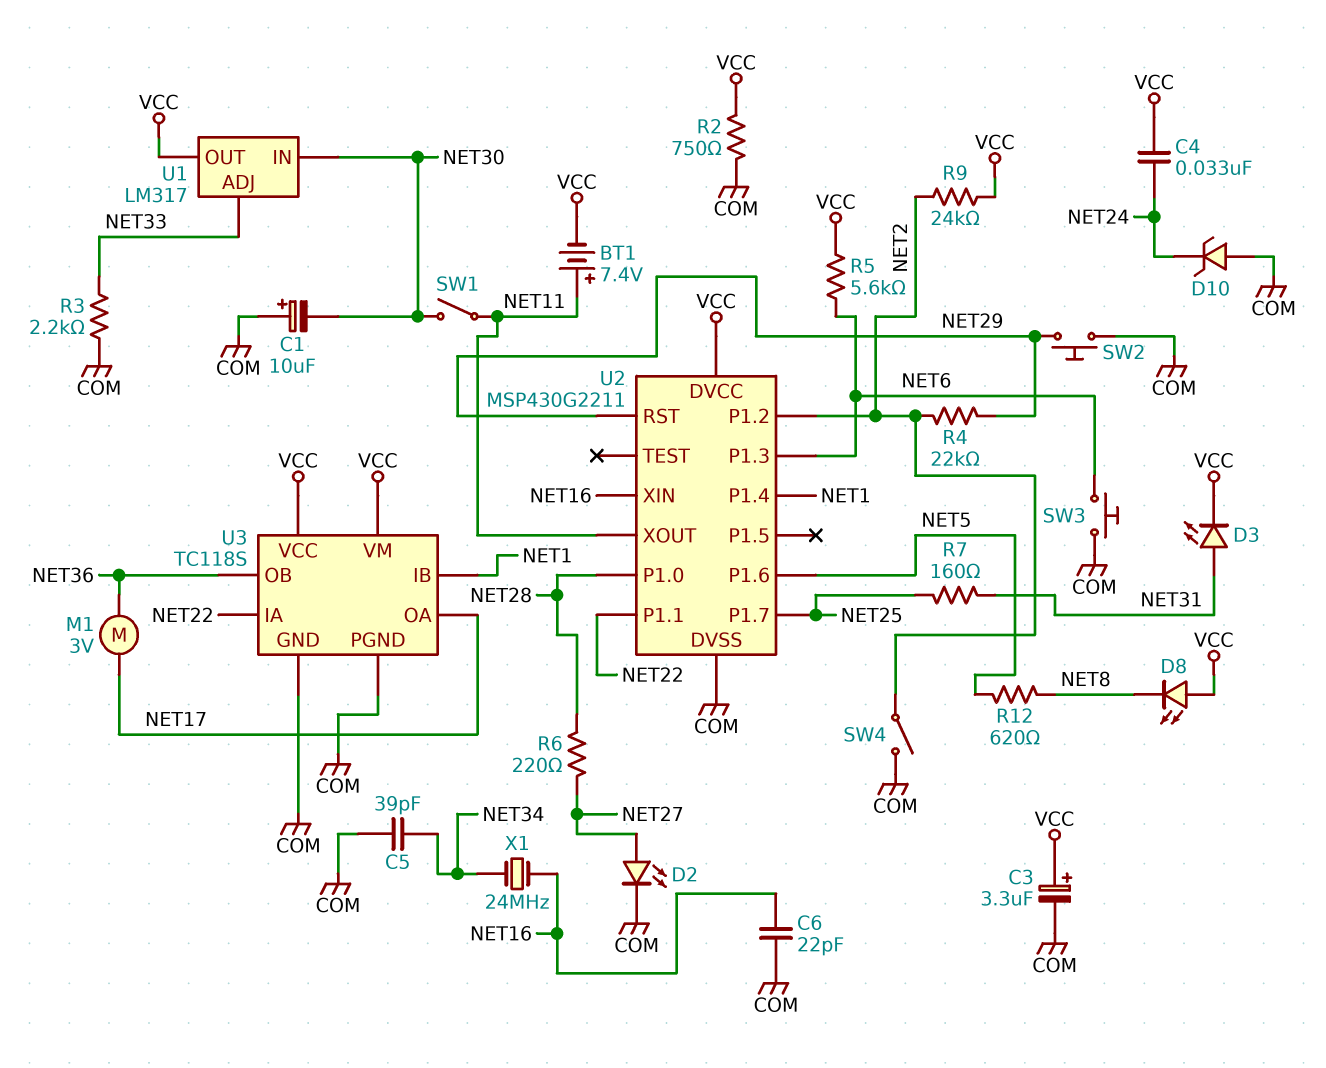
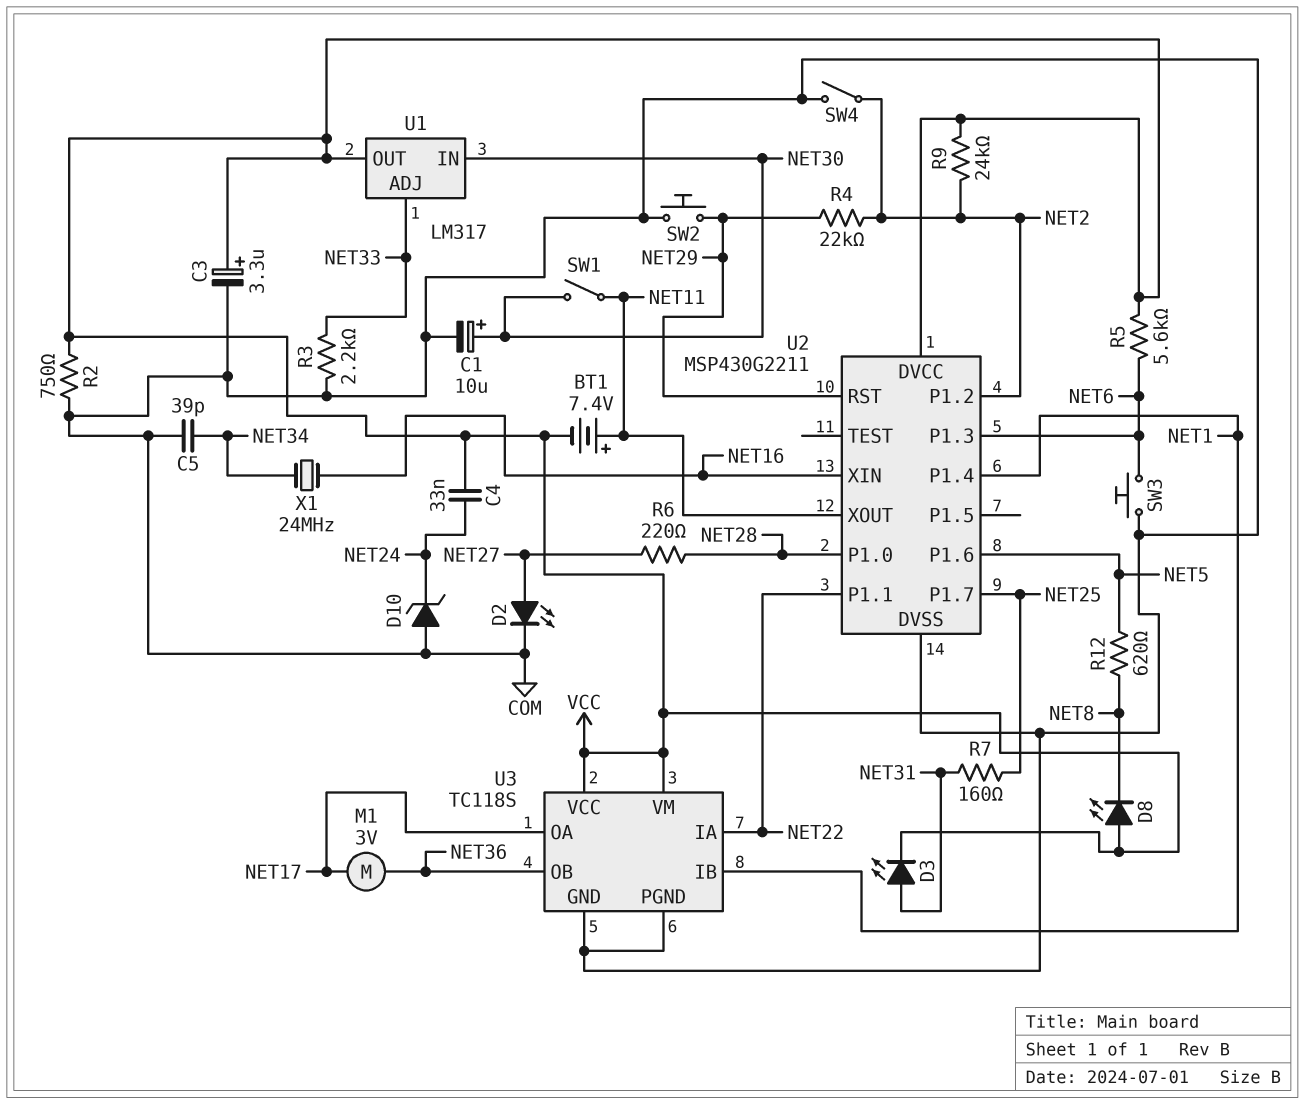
C1: 10uF (plus COM, minus NET30) -> 10uF (plus NET30, minus COM)
C6: 22pF (COM, NET16) -> none

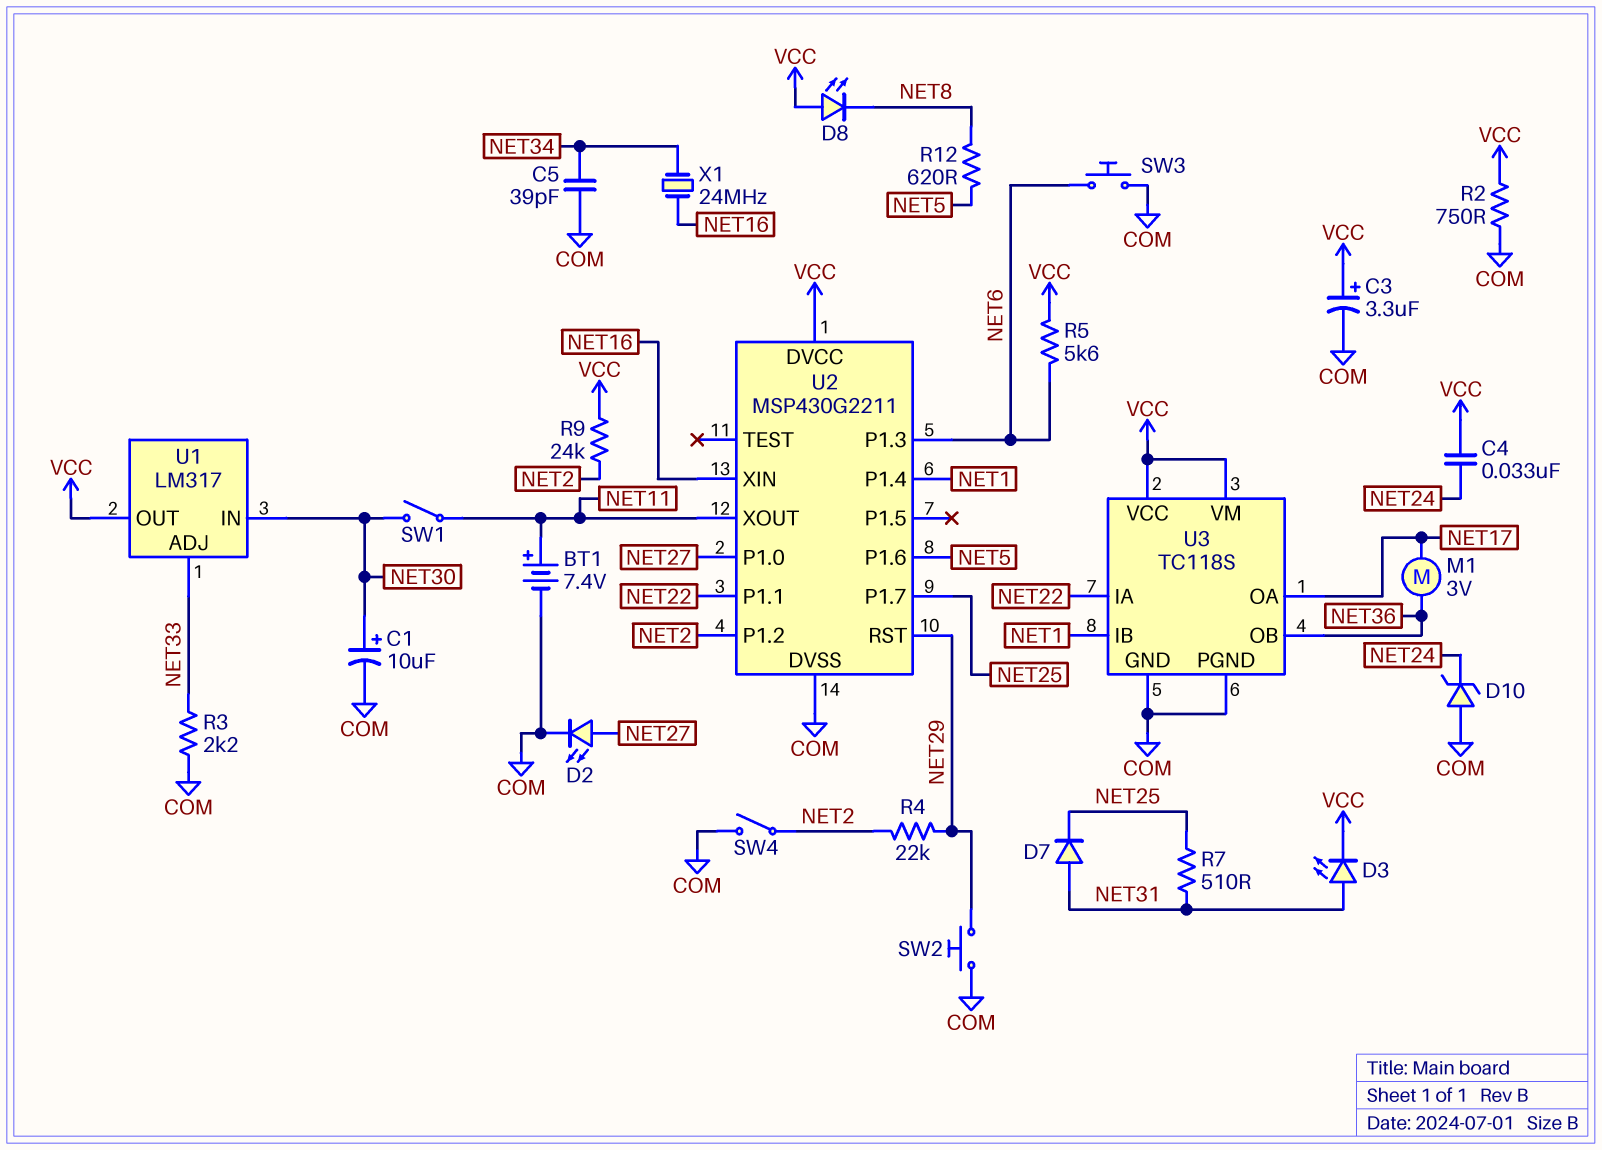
BT1: 7.4V (plus NET11, minus VCC) -> 7.4V (plus NET11, minus COM)
D7: none -> diode (A NET31, K NET25)
R6: 220 (NET27, NET28) -> none
R7: 160 (NET25, NET31) -> 510 (NET25, NET31)
U2 pin P1.0: NET28 -> NET27

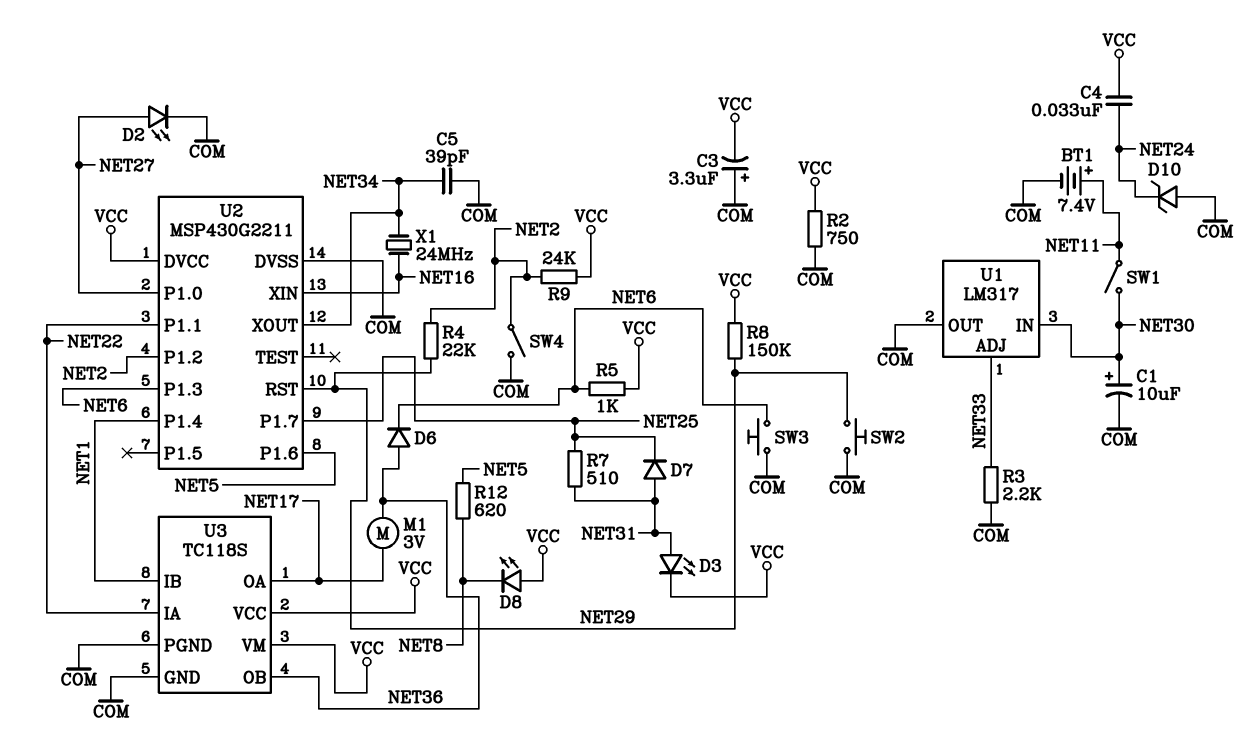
C3: 3.3uF (plus VCC, minus COM) -> 3.3uF (plus COM, minus VCC)
D6: none -> diode (A NET36, K NET6)
R5: 5.6k (NET6, VCC) -> 1k (NET6, VCC)
R8: none -> 150k (NET29, VCC)
U1 pin OUT: VCC -> COM
U2 pin XOUT: NET11 -> NET34

